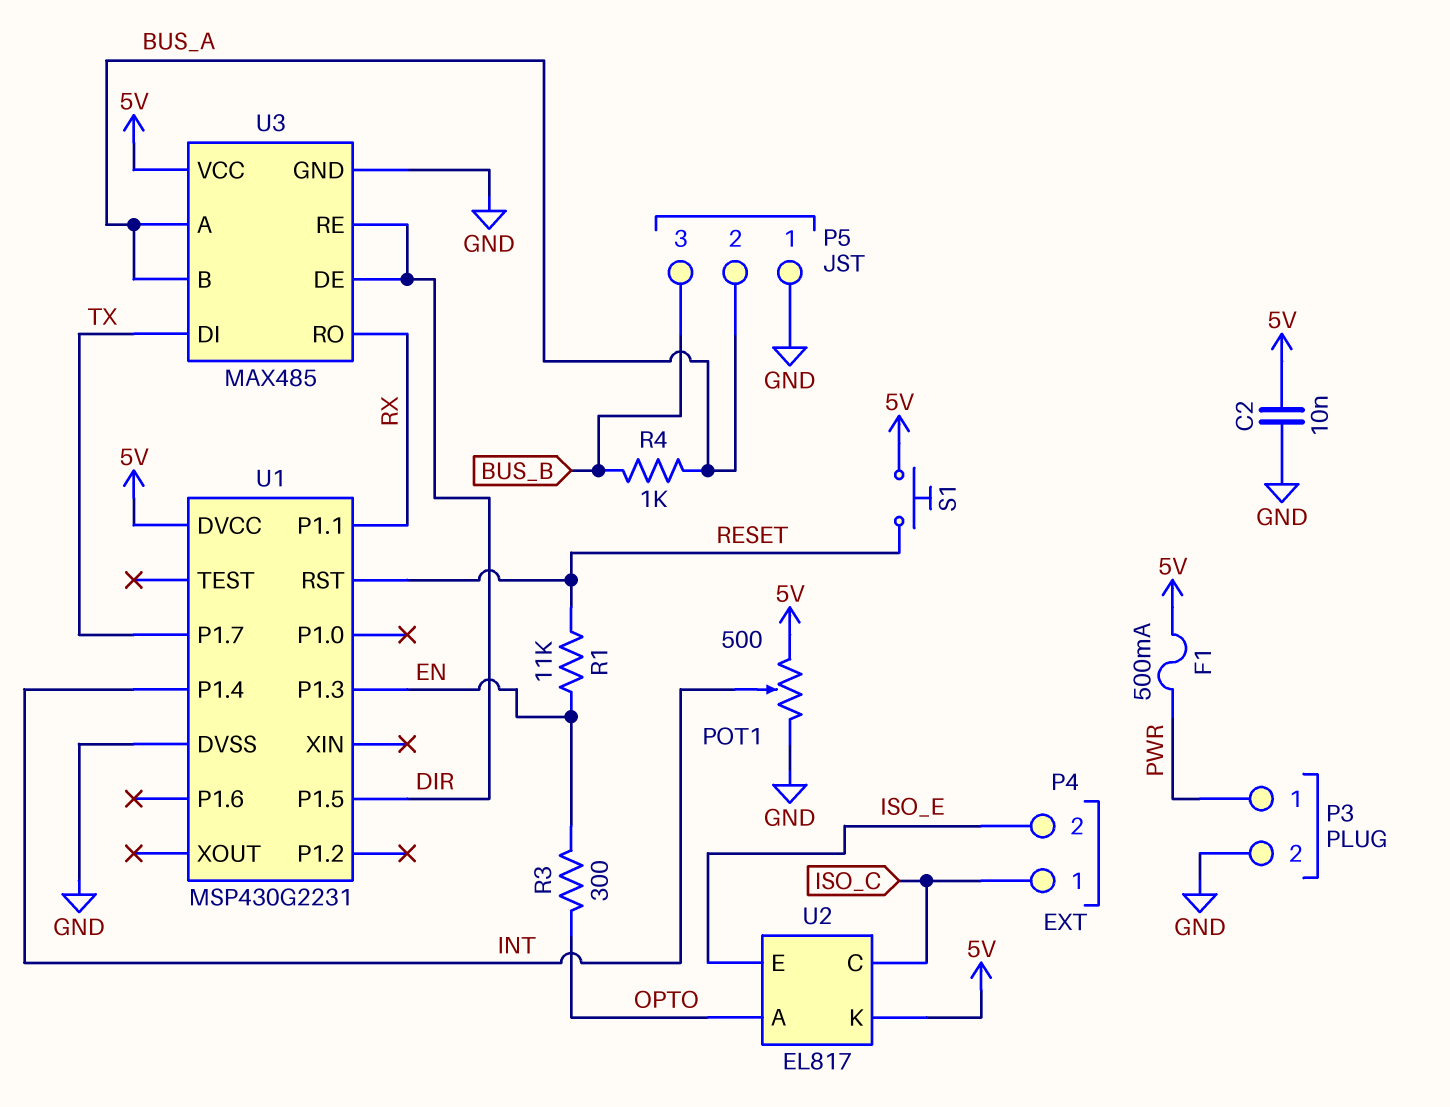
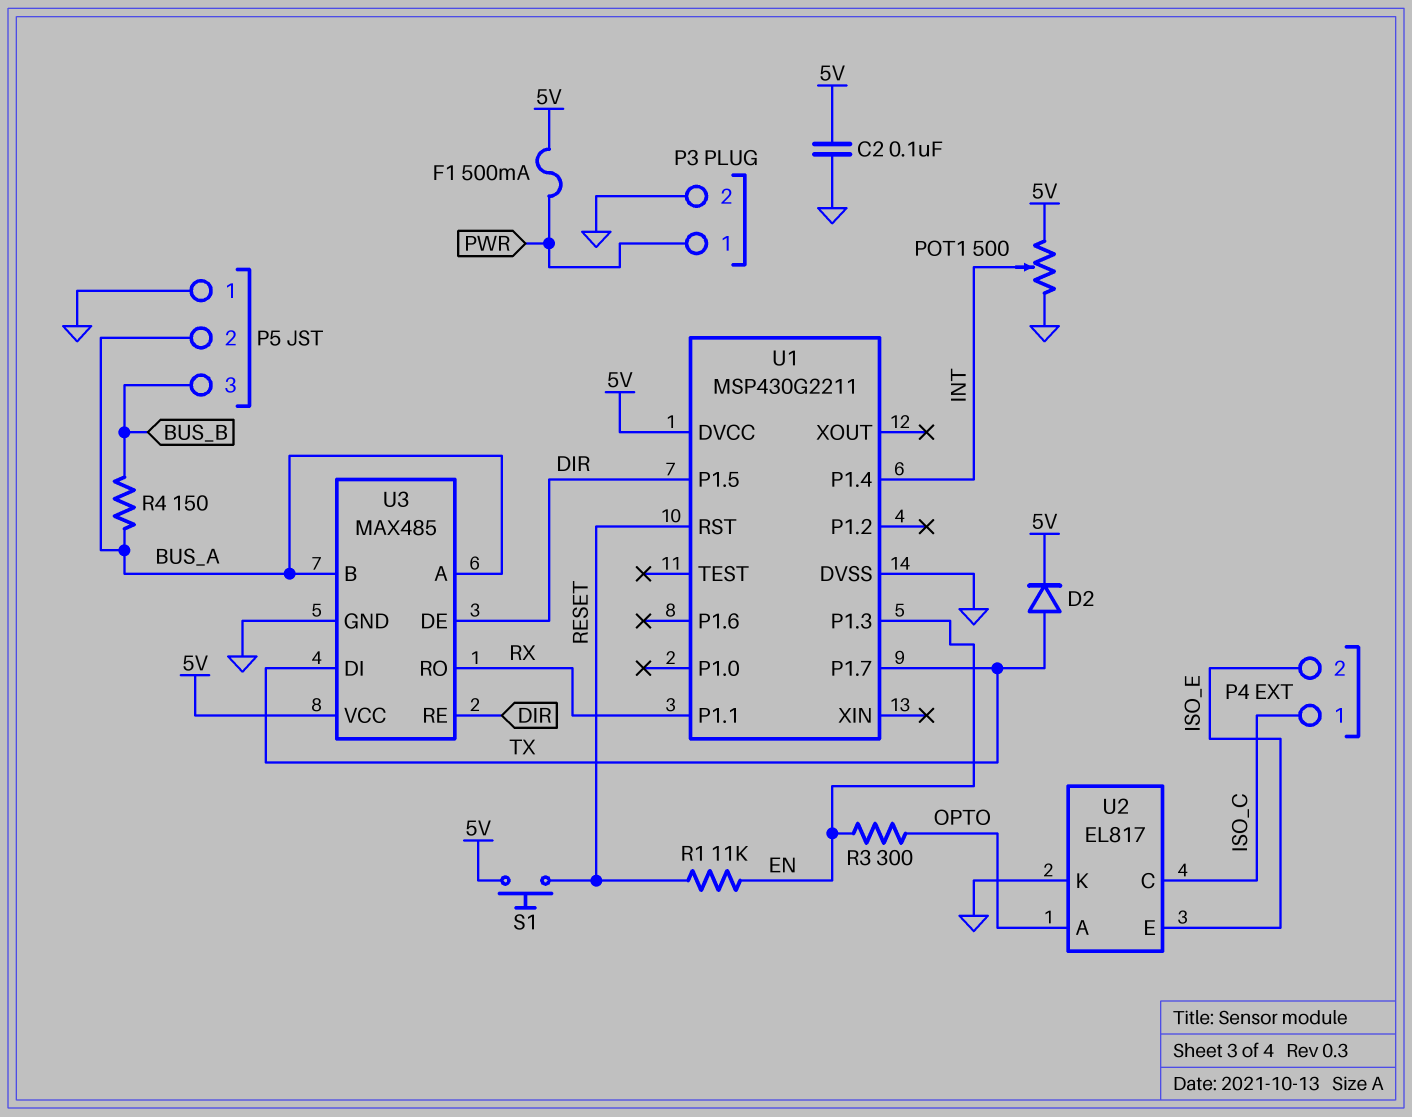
C2: 10nF (5V, GND) -> 100nF (5V, GND)
D2: none -> diode (A TX, K 5V)
R4: 1k (BUS_A, BUS_B) -> 150 (BUS_A, BUS_B)
U1: MSP430G2231 -> MSP430G2211
U2 pin K: 5V -> GND

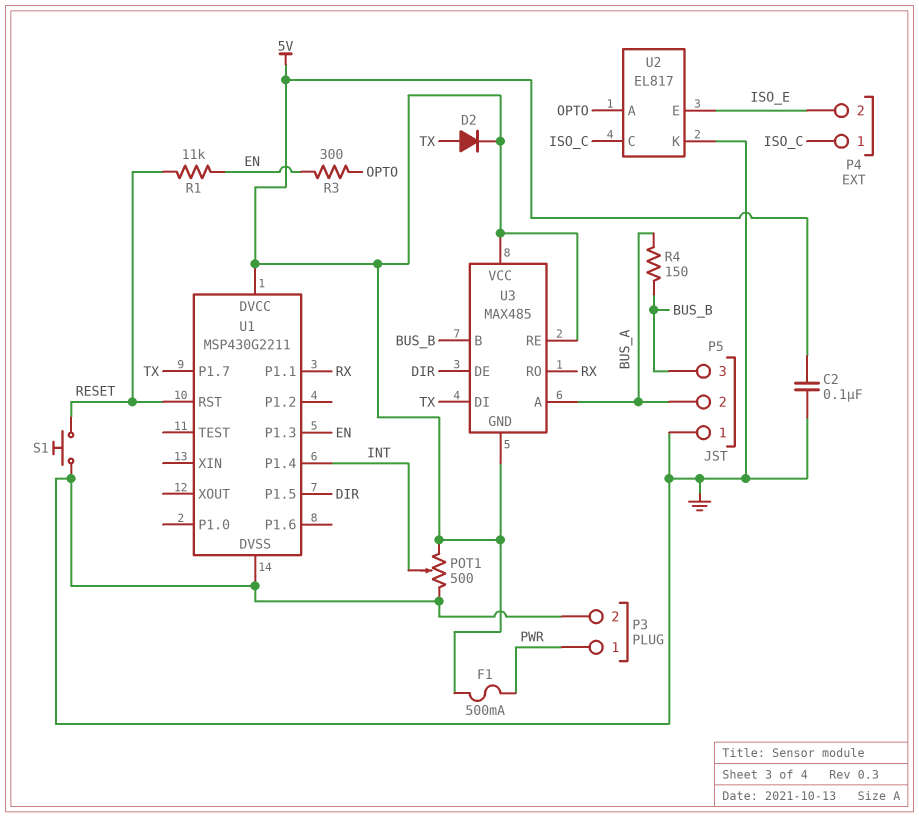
S1: button (5V, RESET) -> button (GND, RESET)
U3 pin B: BUS_A -> BUS_B
U3 pin GND: GND -> 5V
U3 pin RE: DIR -> 5V

